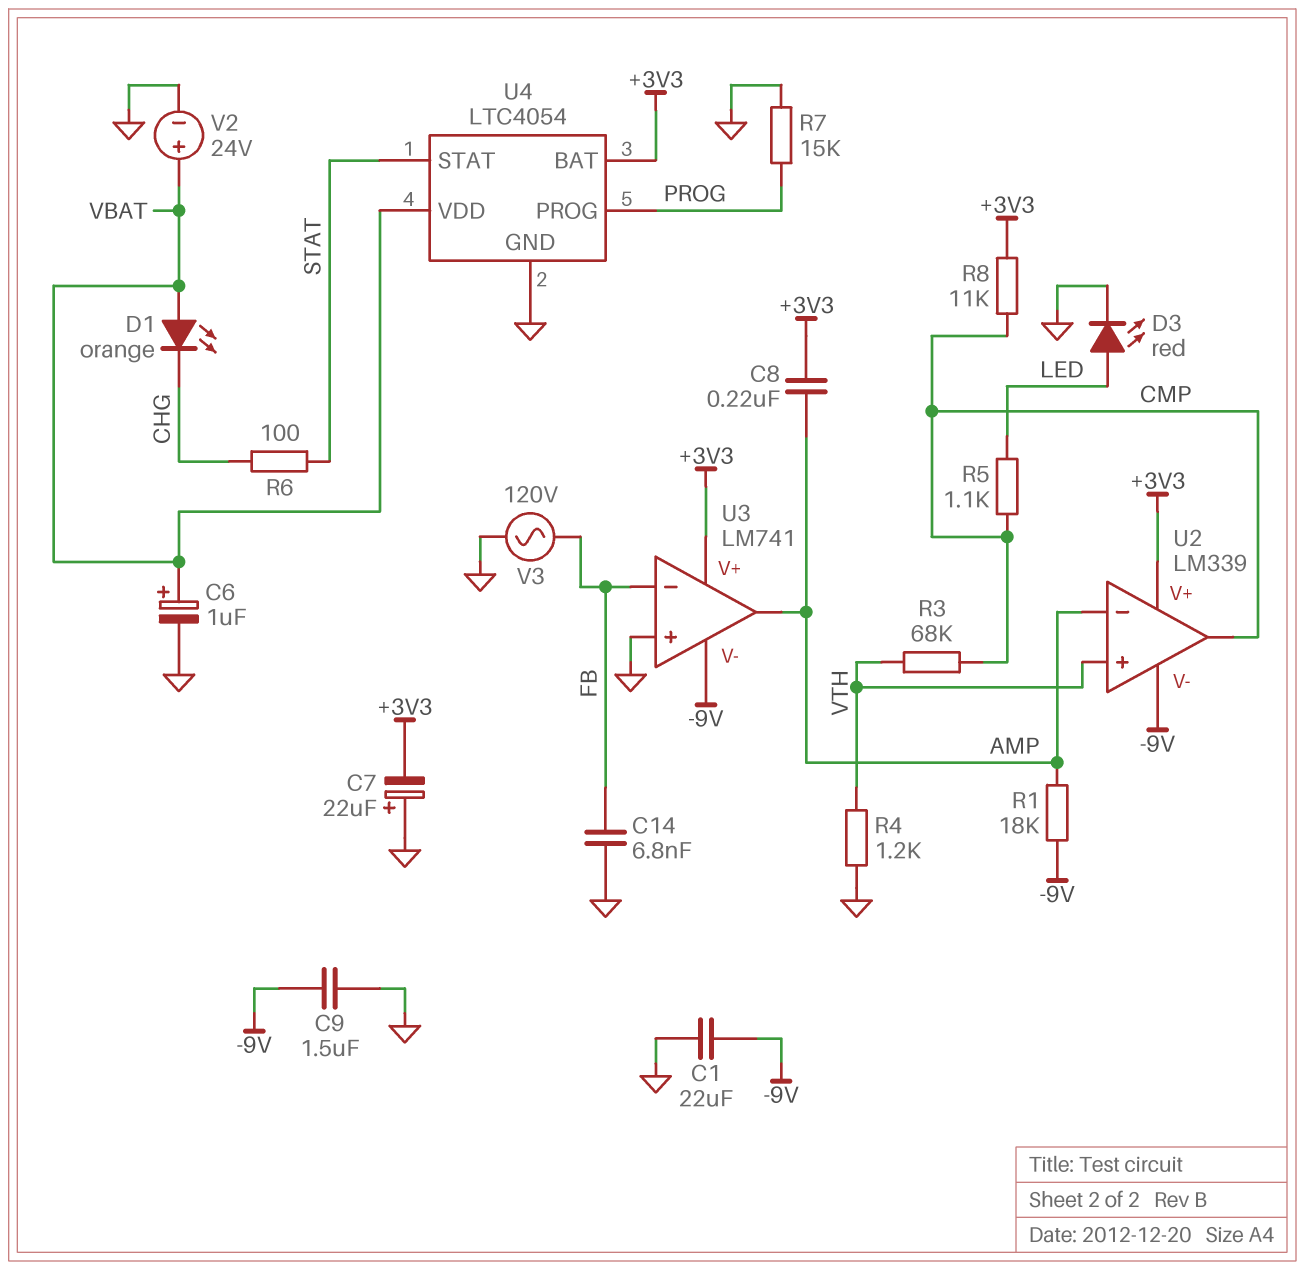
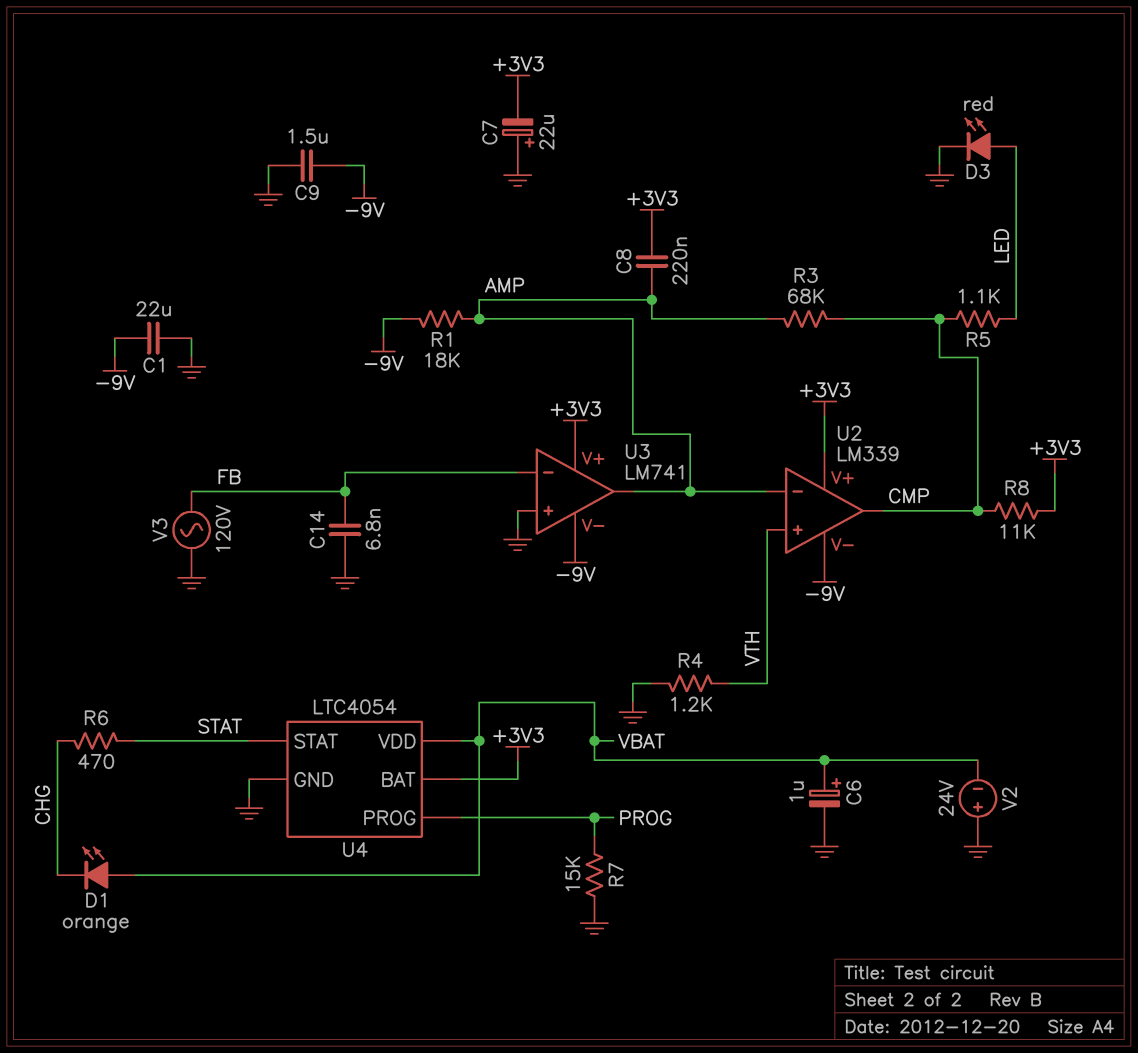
R3: 68k (CMP, VTH) -> 68k (AMP, CMP)
R6: 100 (CHG, STAT) -> 470 (CHG, STAT)
V2: 24V (plus VBAT, minus GND) -> 24V (plus GND, minus VBAT)

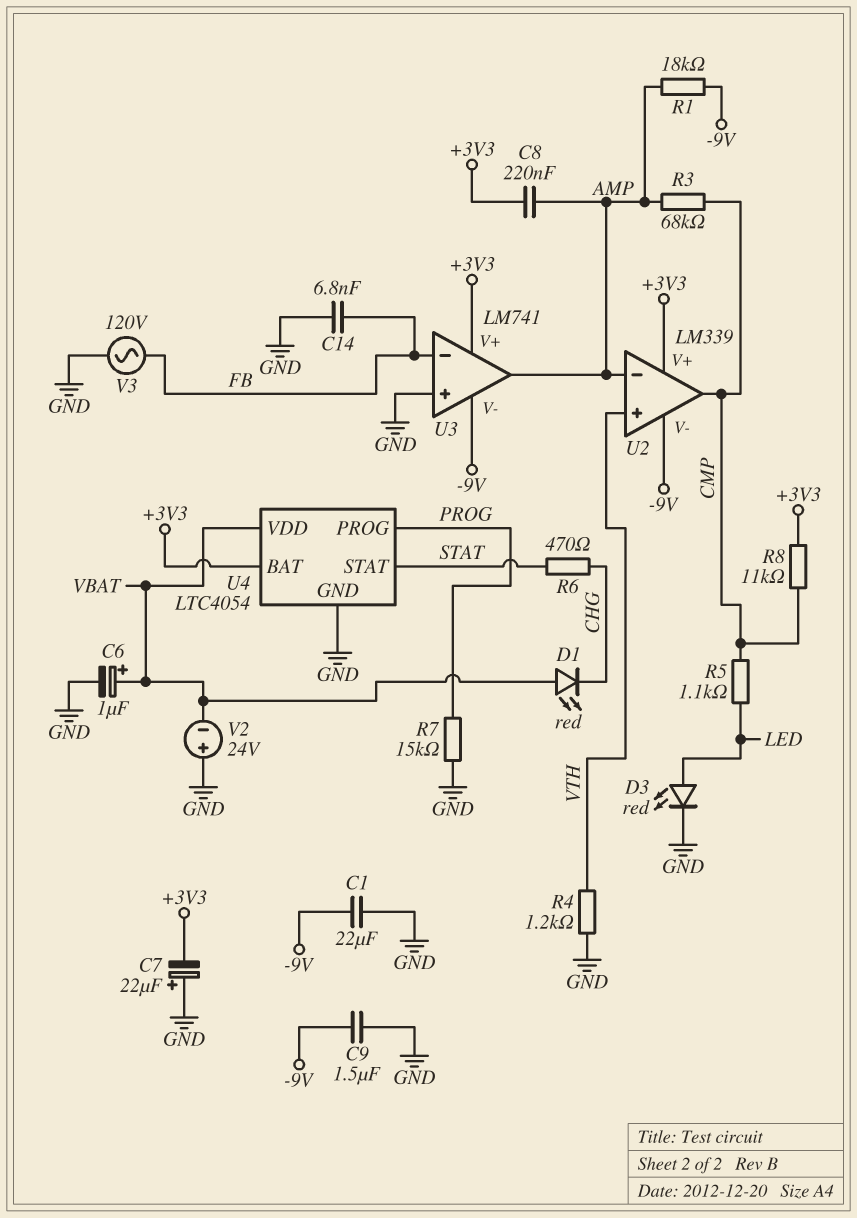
D1: LED orange (A VBAT, K CHG) -> LED red (A VBAT, K CHG)

